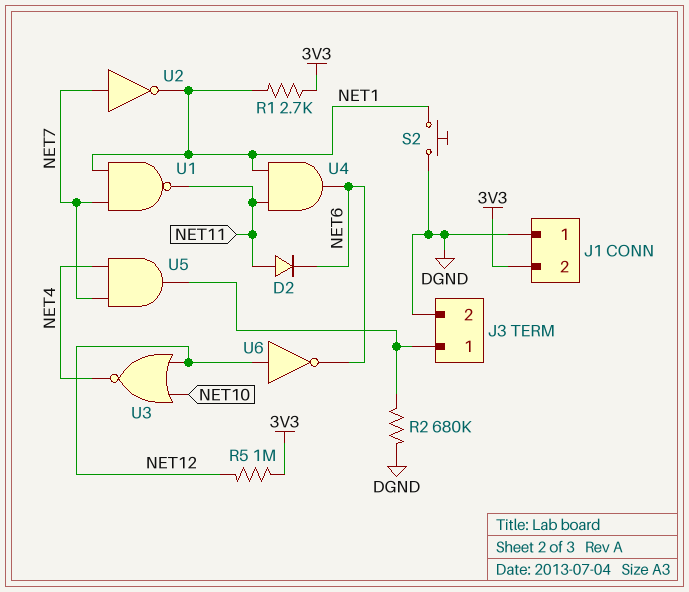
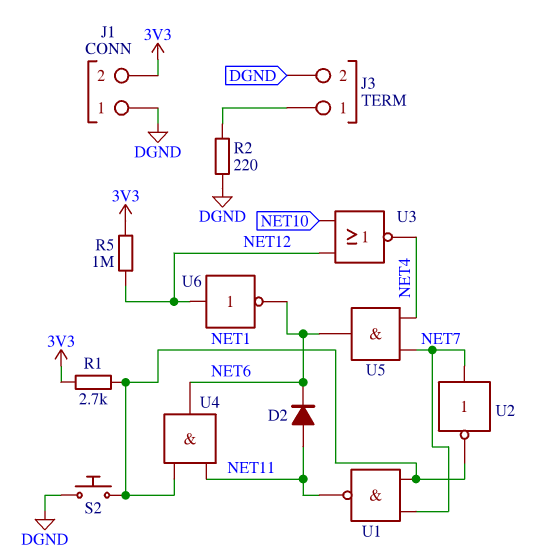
R2: 680k (DGND, J3/1) -> 220 (DGND, J3/1)
U5: AND (in NET4, in NET7, out J3/1) -> AND (in NET4, in NET7, out NET6)

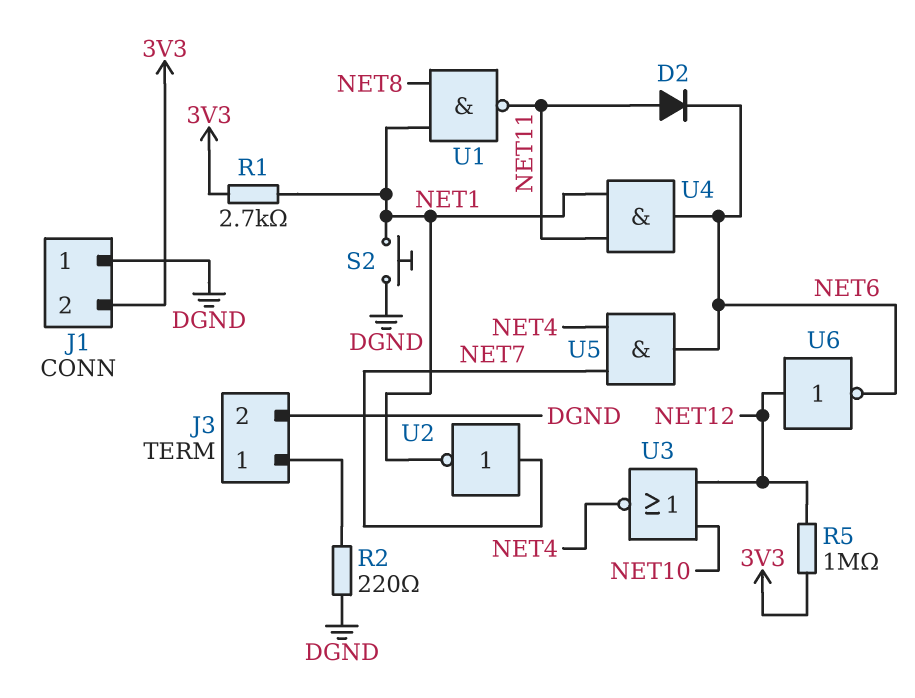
U1: NAND (in NET1, in NET7, out NET11) -> NAND (in NET1, in NET8, out NET11)

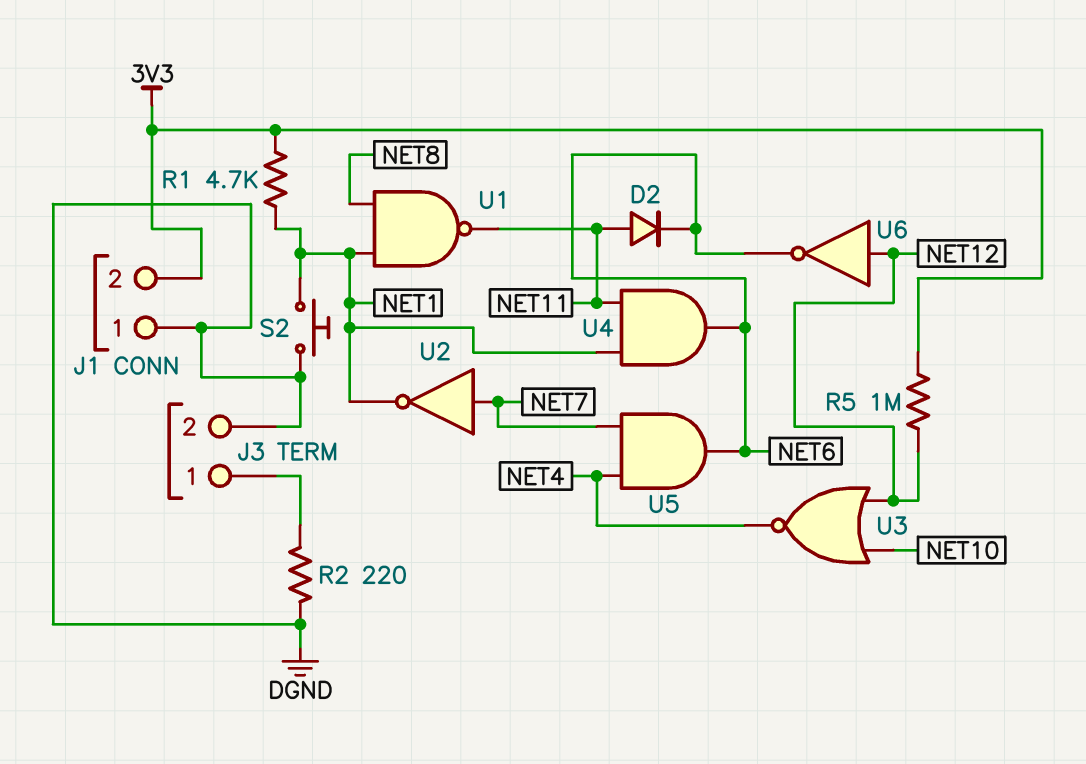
R1: 2.7k (3V3, NET1) -> 4.7k (3V3, NET1)

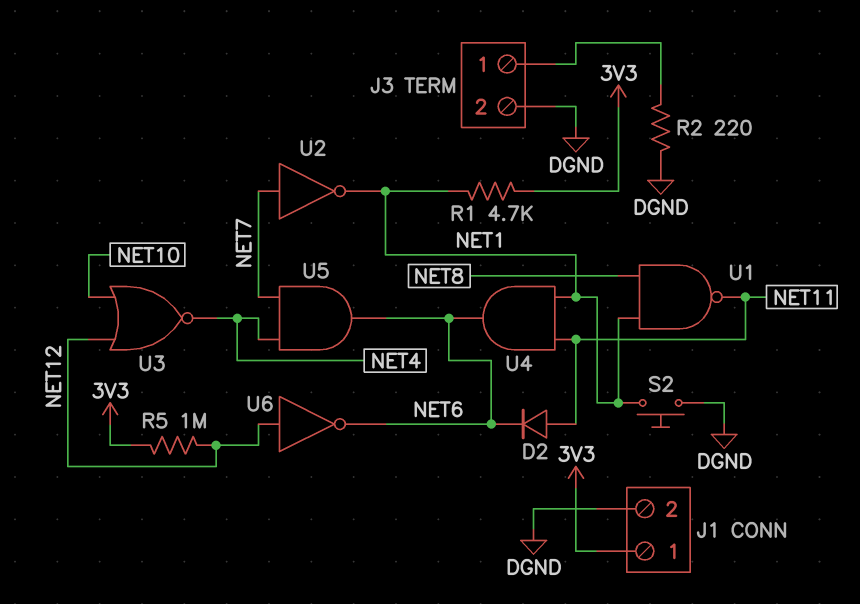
J1 pin 1: DGND -> 3V3
J1 pin 2: 3V3 -> DGND

